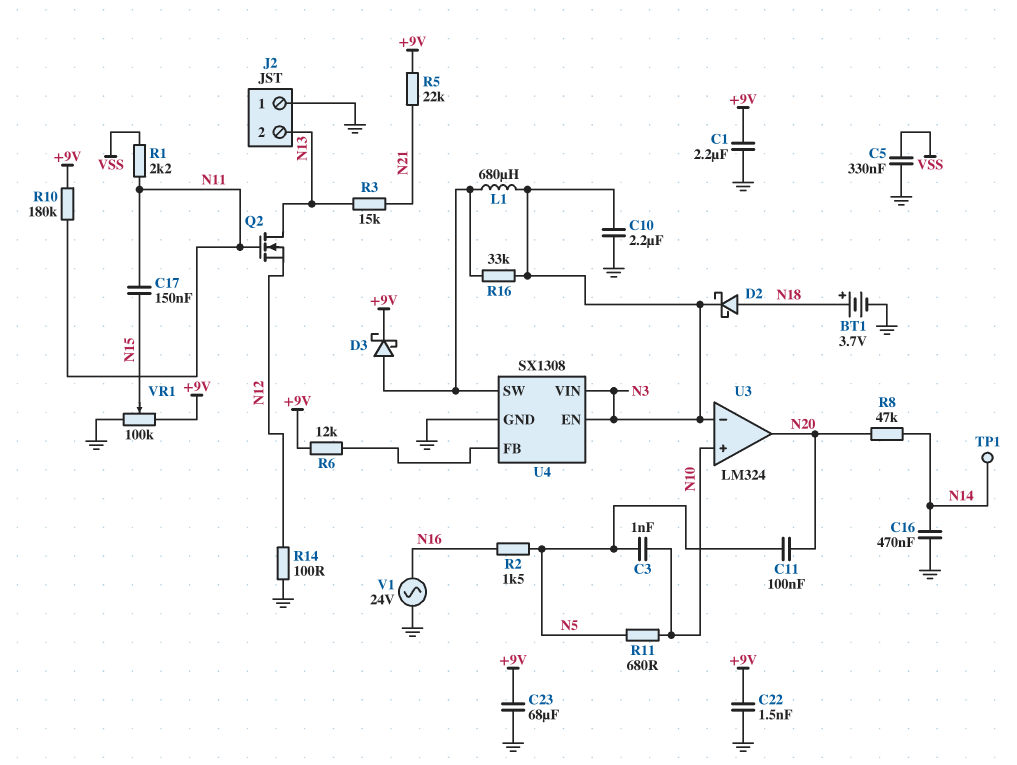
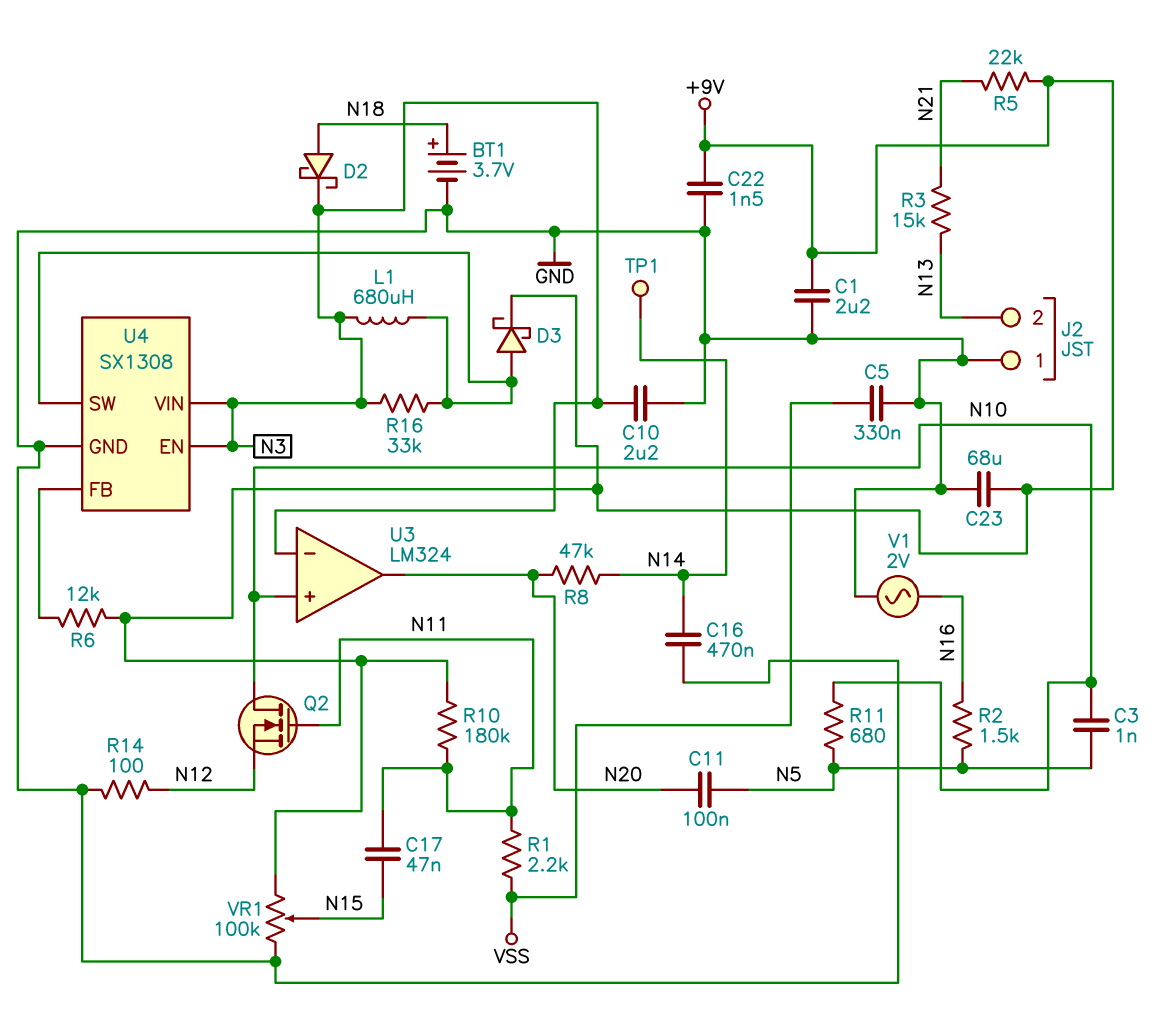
C17: 150nF (N11, N15) -> 47nF (N11, N15)
Q2: NMOS (G N11, D N13, S N12) -> NMOS (G N11, D N10, S N12)
V1: AC 24V (GND, N16) -> AC 2V (GND, N16)

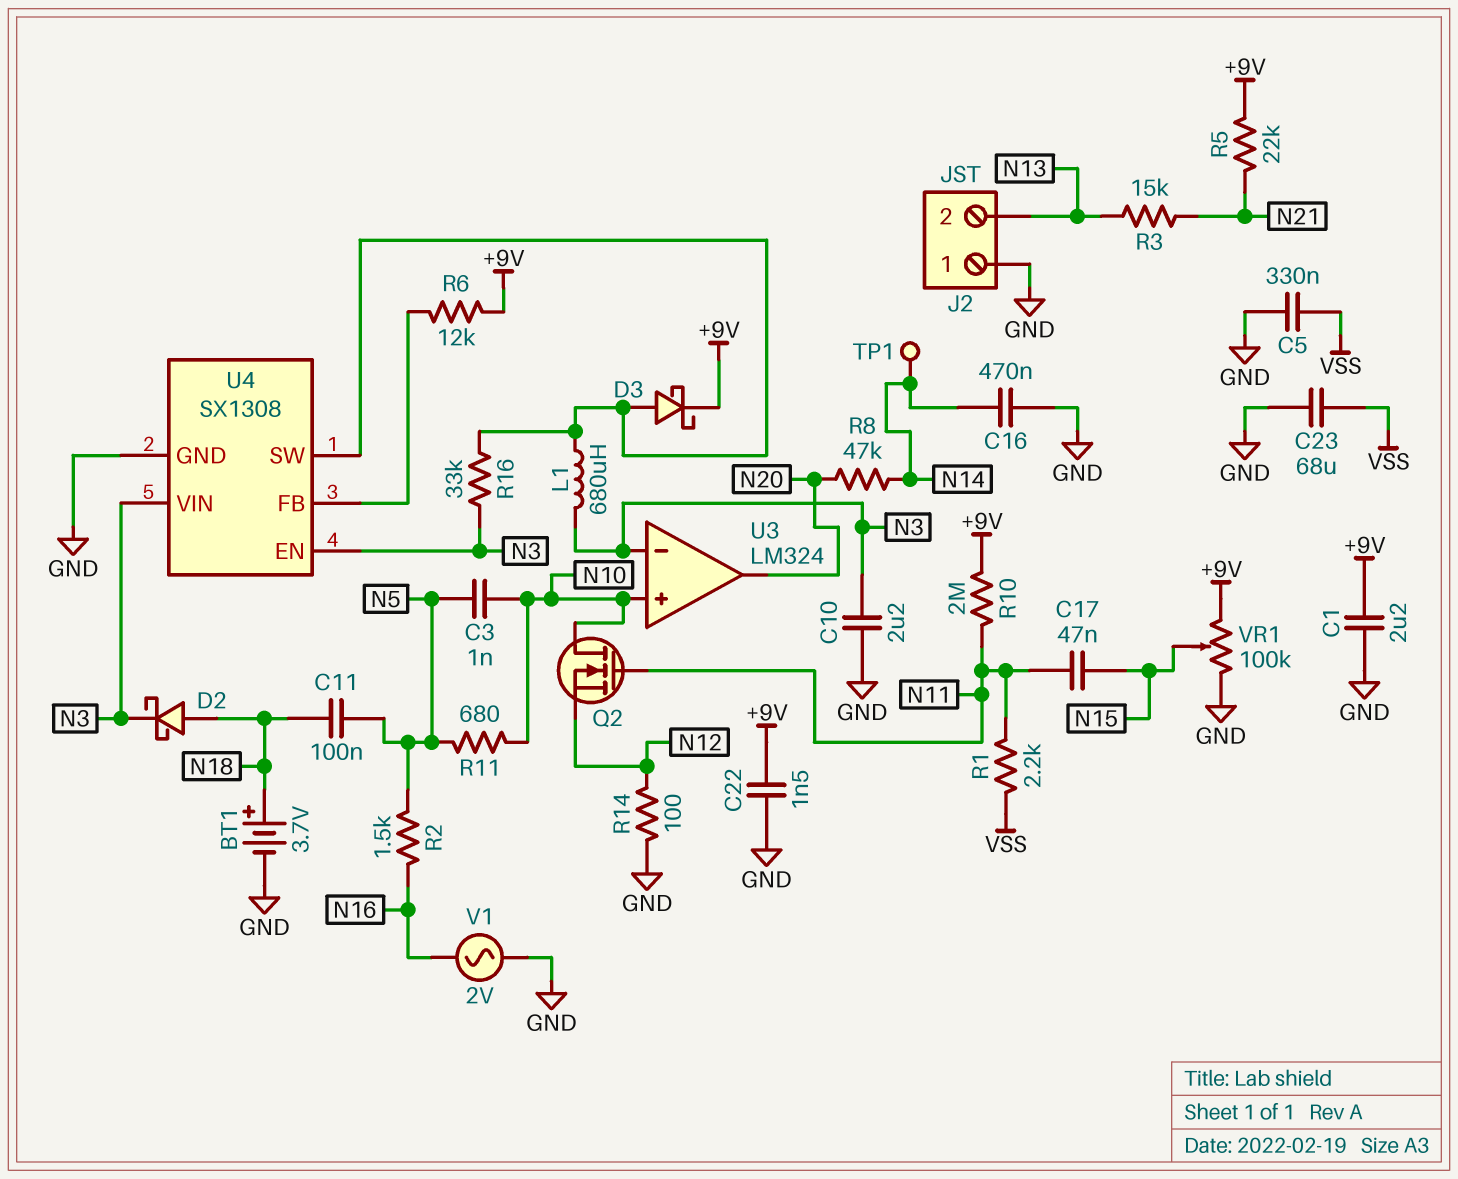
C11: 100nF (N5, N20) -> 100nF (N5, N18)
C23: 68uF (+9V, GND) -> 68uF (GND, VSS)
R10: 180k (+9V, N11) -> 2M (+9V, N11)

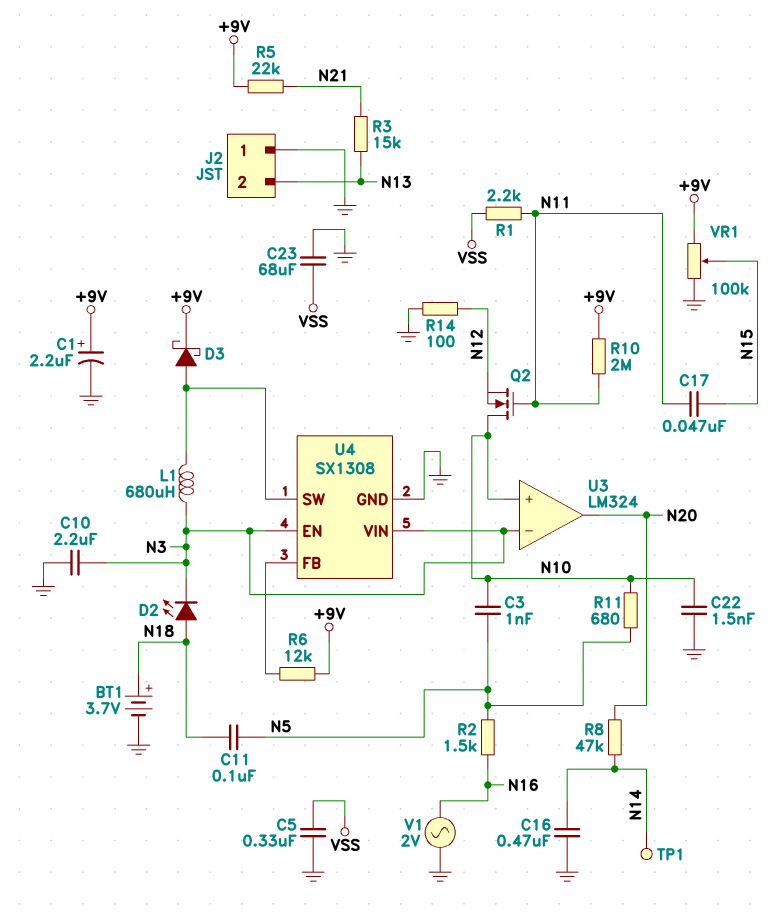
C1: 2.2uF (+9V, GND) -> 2.2uF (plus +9V, minus GND)
C22: 1.5nF (+9V, GND) -> 1.5nF (GND, N10)
D2: schottky (A N18, K N3) -> LED (A N18, K N3)
R16: 33k (N3, U4/SW) -> none

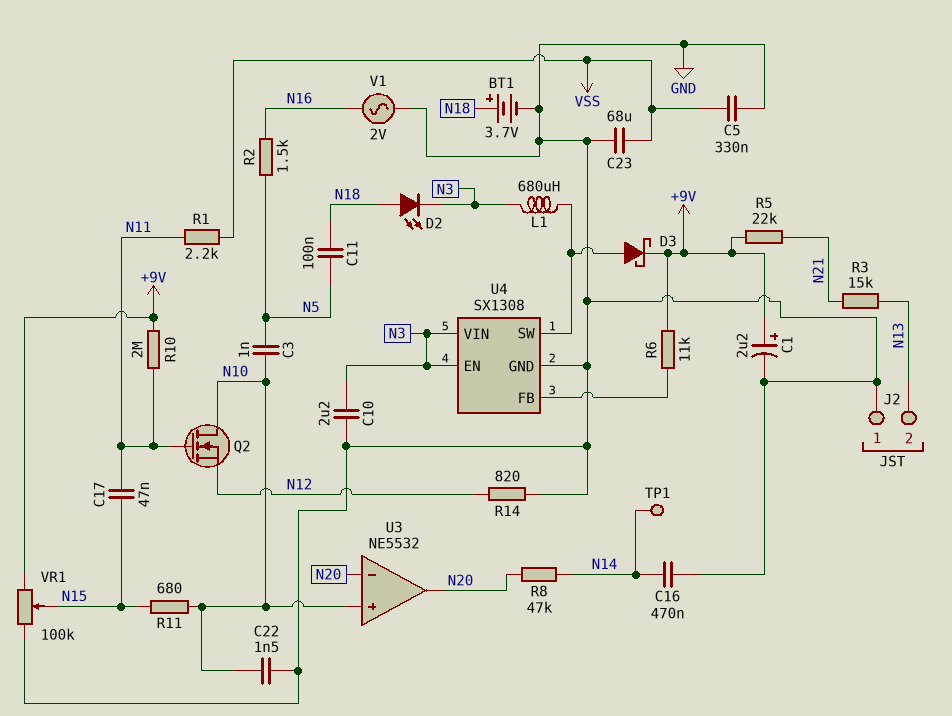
R6: 12k (+9V, U4/FB) -> 11k (+9V, U4/FB)
R11: 680 (N5, N10) -> 680 (N10, N15)
R14: 100 (GND, N12) -> 820 (GND, N12)
U3: LM324 -> NE5532
U3 pin in-: N3 -> N20

